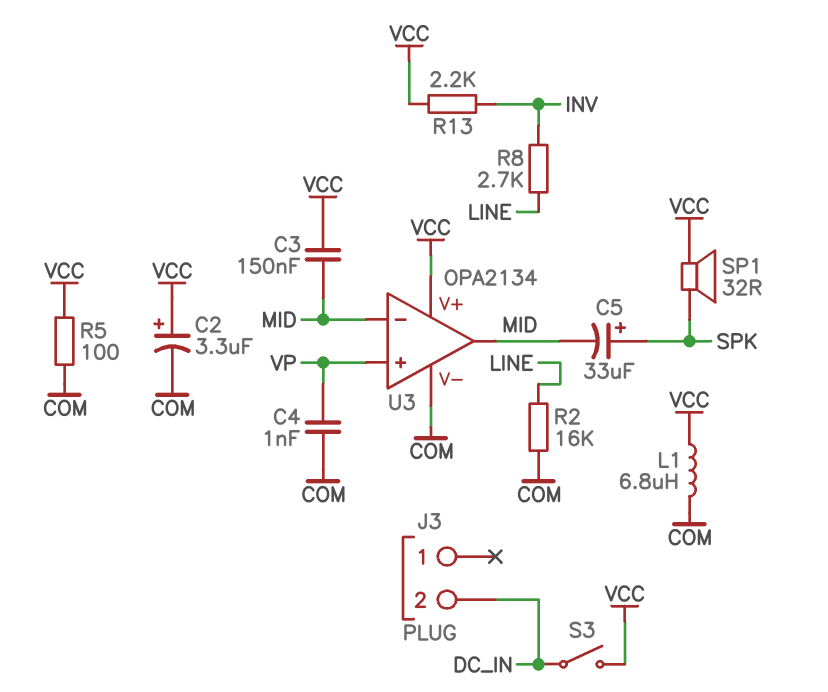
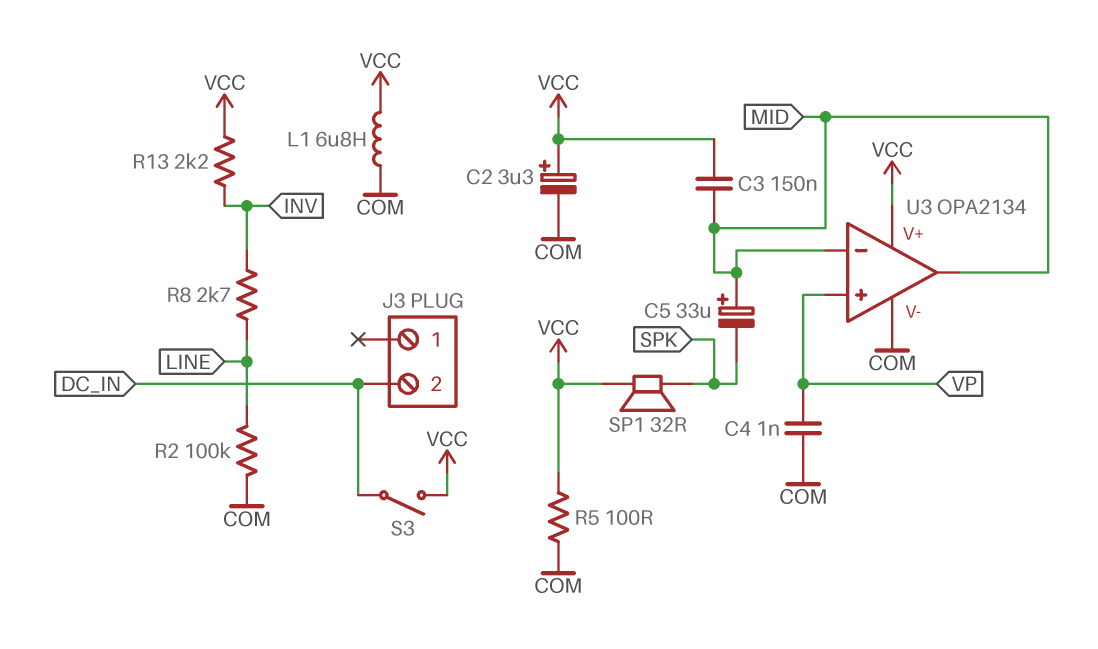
C5: 33uF (plus SPK, minus MID) -> 33uF (plus MID, minus SPK)
R2: 16k (COM, LINE) -> 100k (COM, LINE)

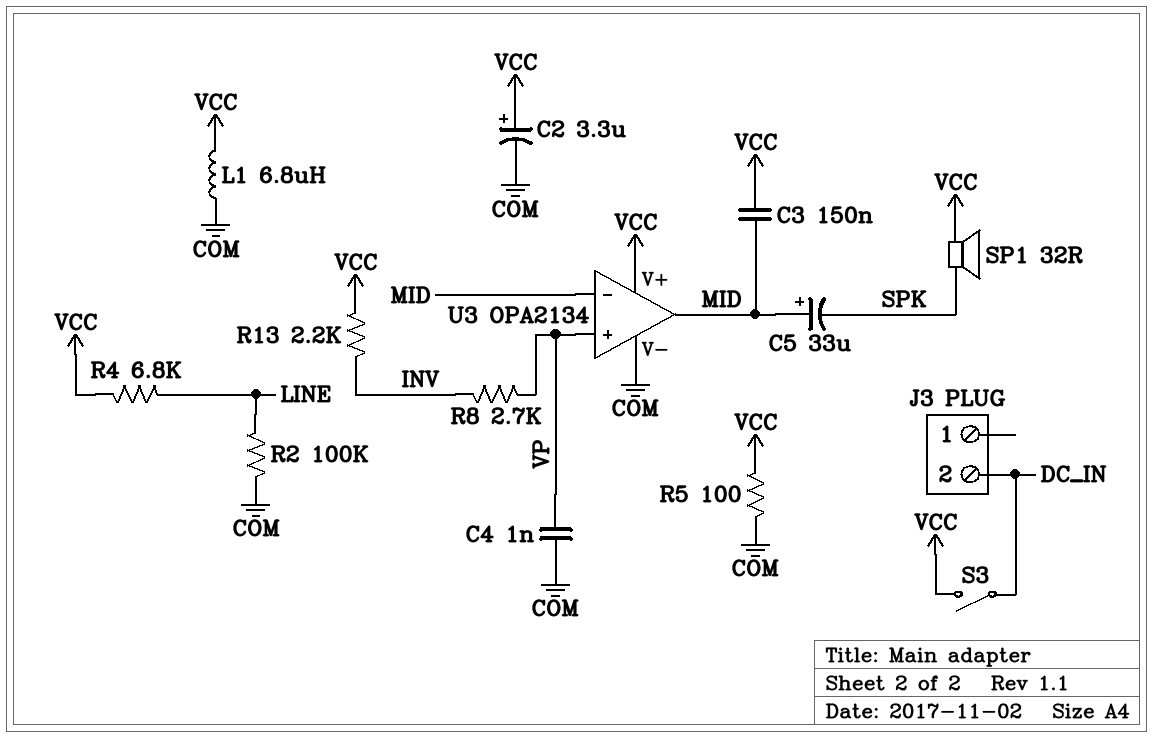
R4: none -> 6.8k (LINE, VCC)
R8: 2.7k (INV, LINE) -> 2.7k (INV, VP)

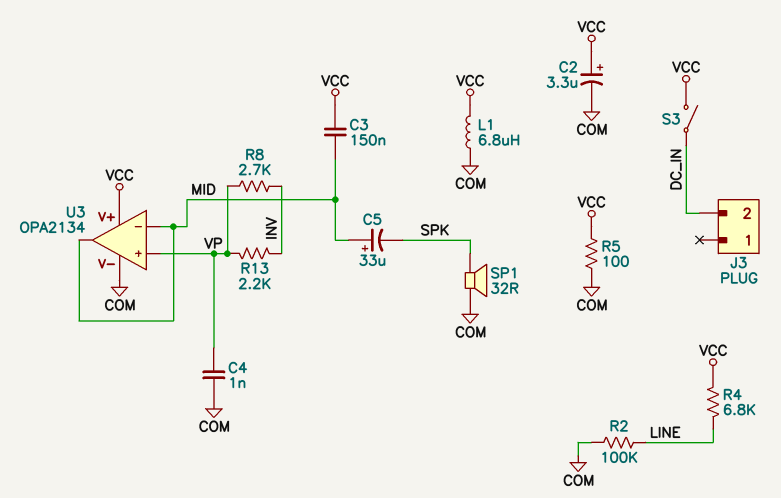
R13: 2.2k (INV, VCC) -> 2.2k (INV, VP)
SP1: speaker 32R (SPK, VCC) -> speaker 32R (COM, SPK)

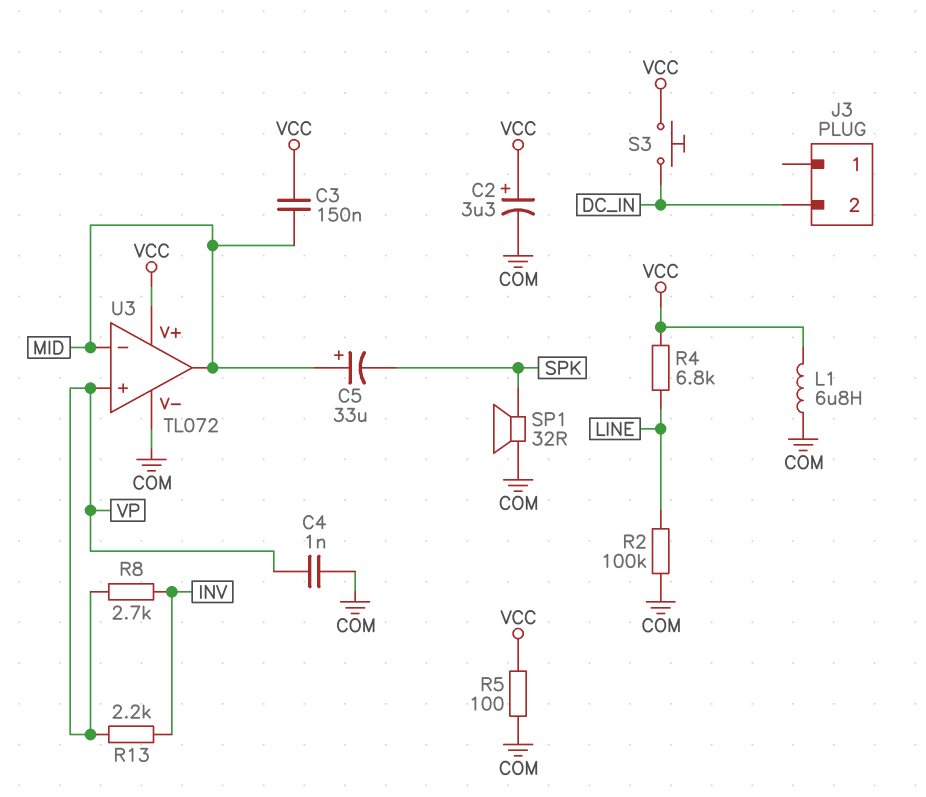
S3: switch (DC_IN, VCC) -> button (DC_IN, VCC)
U3: OPA2134 -> TL072

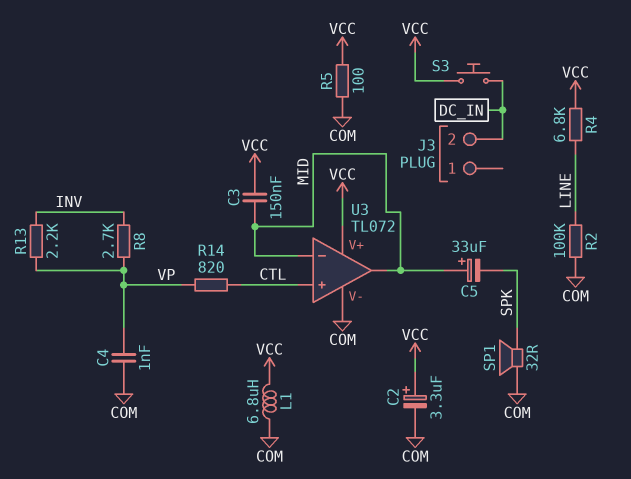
R14: none -> 820 (CTL, VP)
U3 pin in+: VP -> CTL

